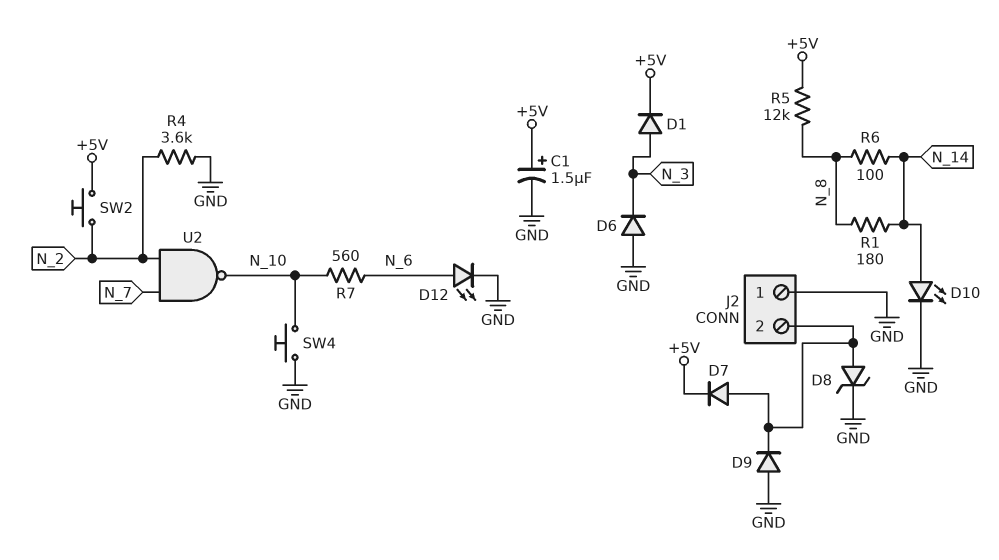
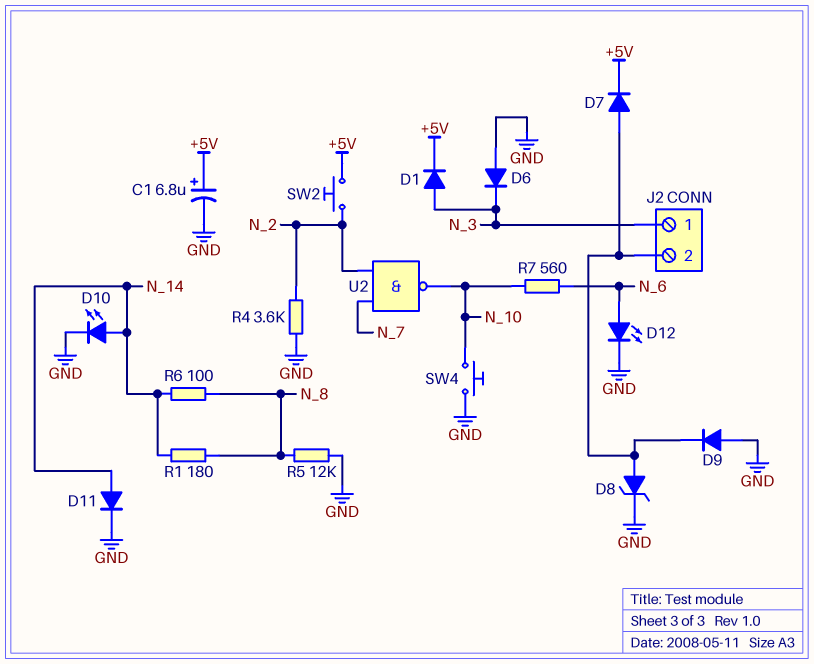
C1: 1.5uF (plus +5V, minus GND) -> 6.8uF (plus +5V, minus GND)
D11: none -> diode (A N_14, K GND)
J2 pin 1: GND -> N_3
R5: 12k (+5V, N_8) -> 12k (GND, N_8)

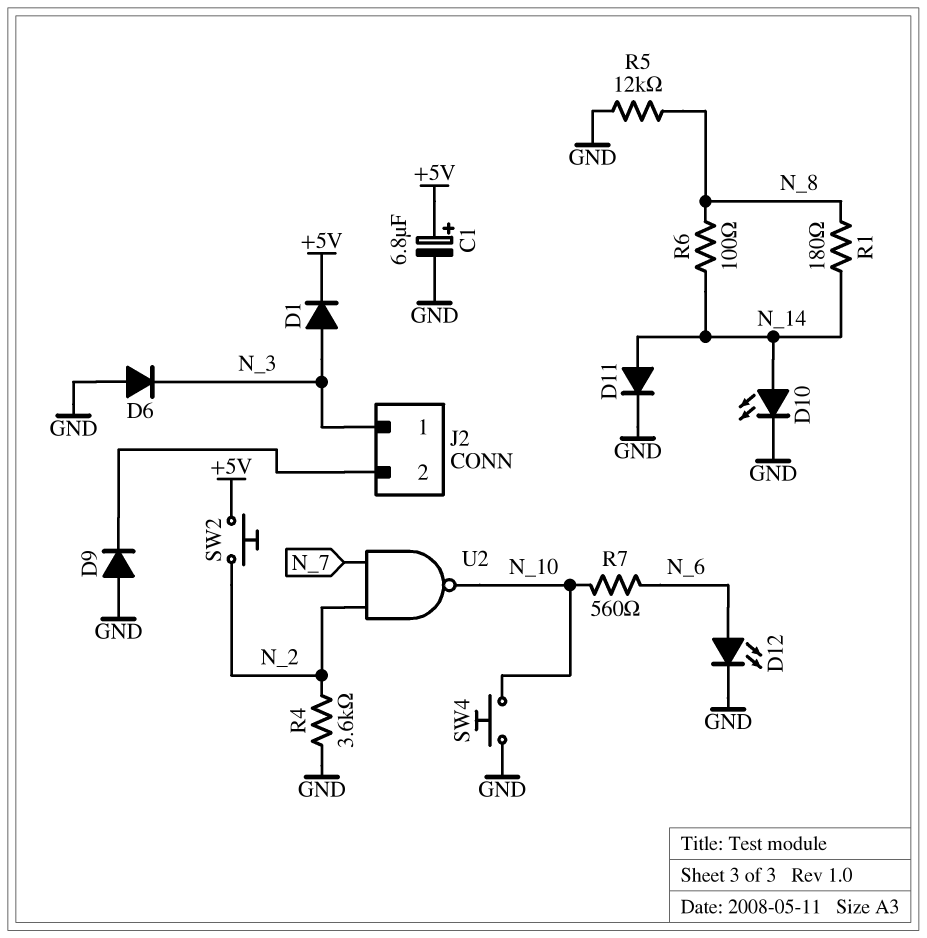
D7: diode (A J2/2, K +5V) -> none
D8: zener (A J2/2, K GND) -> none

